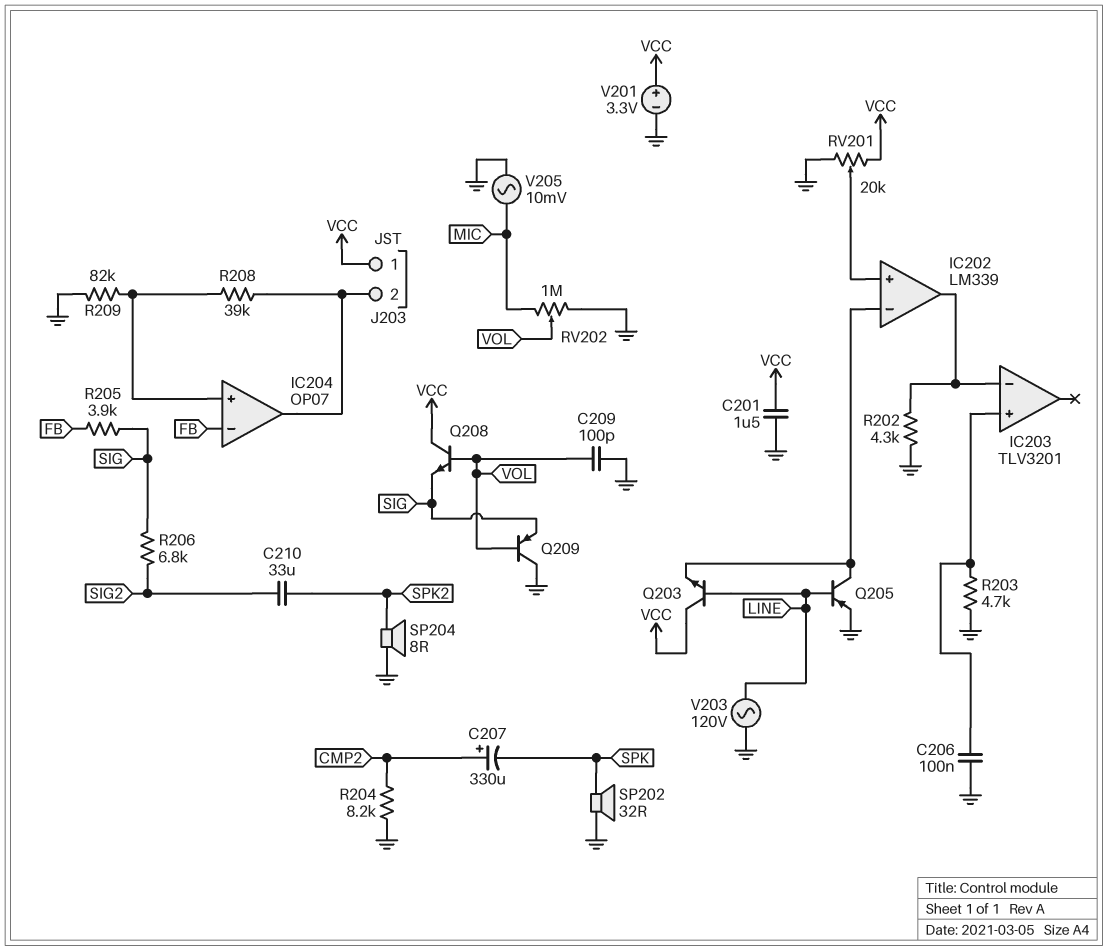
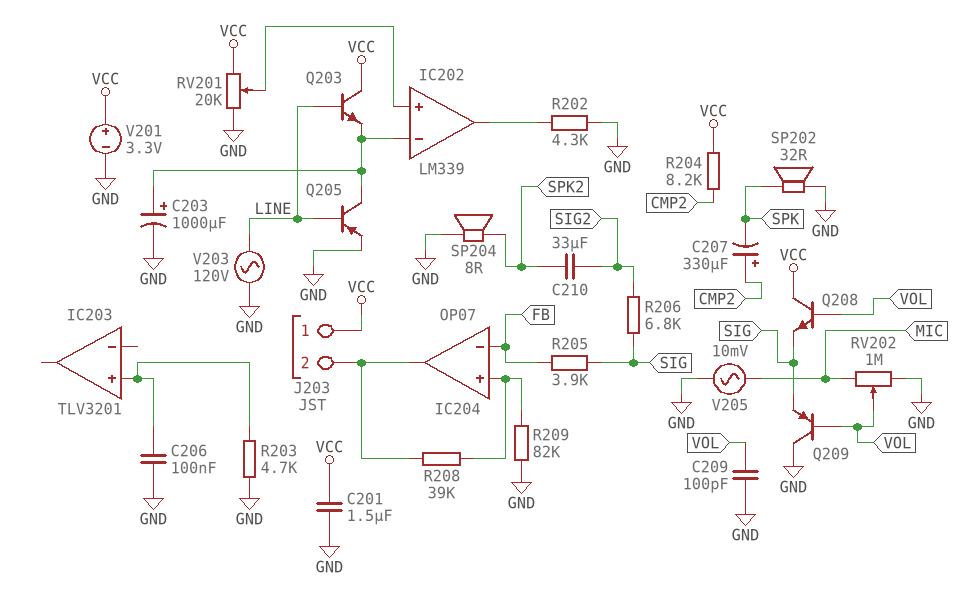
C203: none -> 1000uF (plus IC202/in-, minus GND)
IC203 pin in-: IC202/out -> none
R204: 8.2k (CMP2, GND) -> 8.2k (CMP2, VCC)

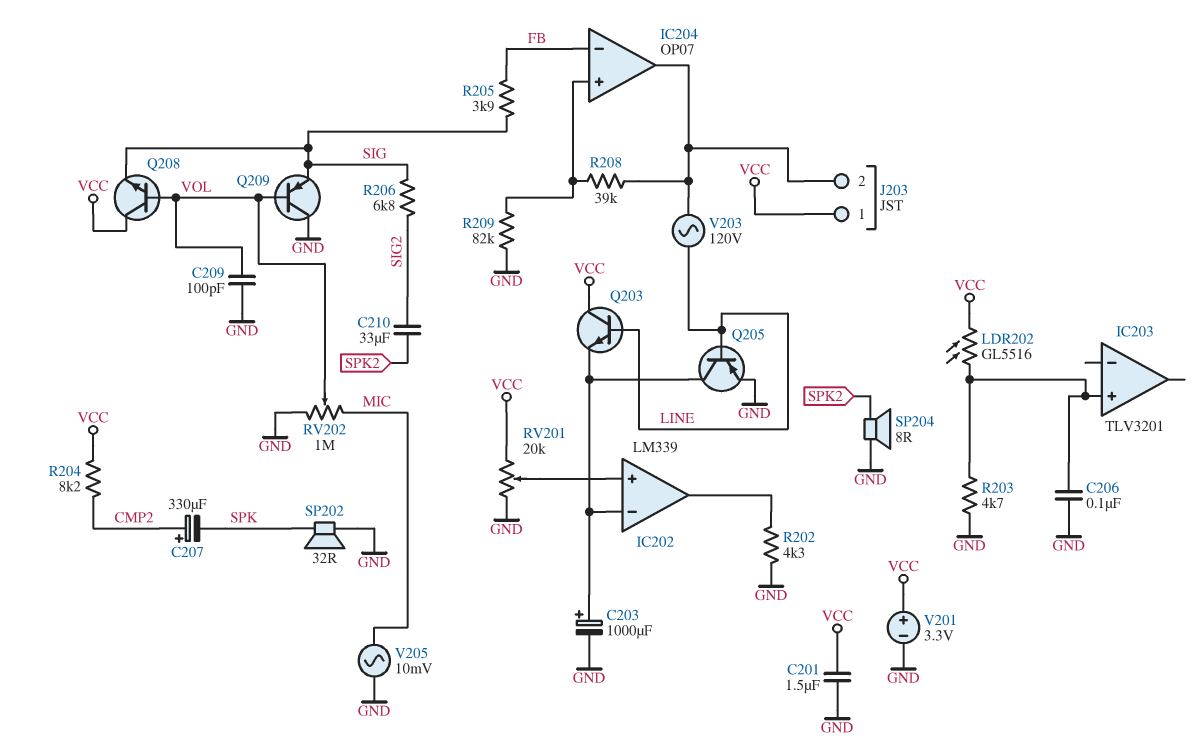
LDR202: none -> GL5516 (IC203/in+, VCC)
V203: AC 120V (GND, LINE) -> AC 120V (IC204/out, LINE)

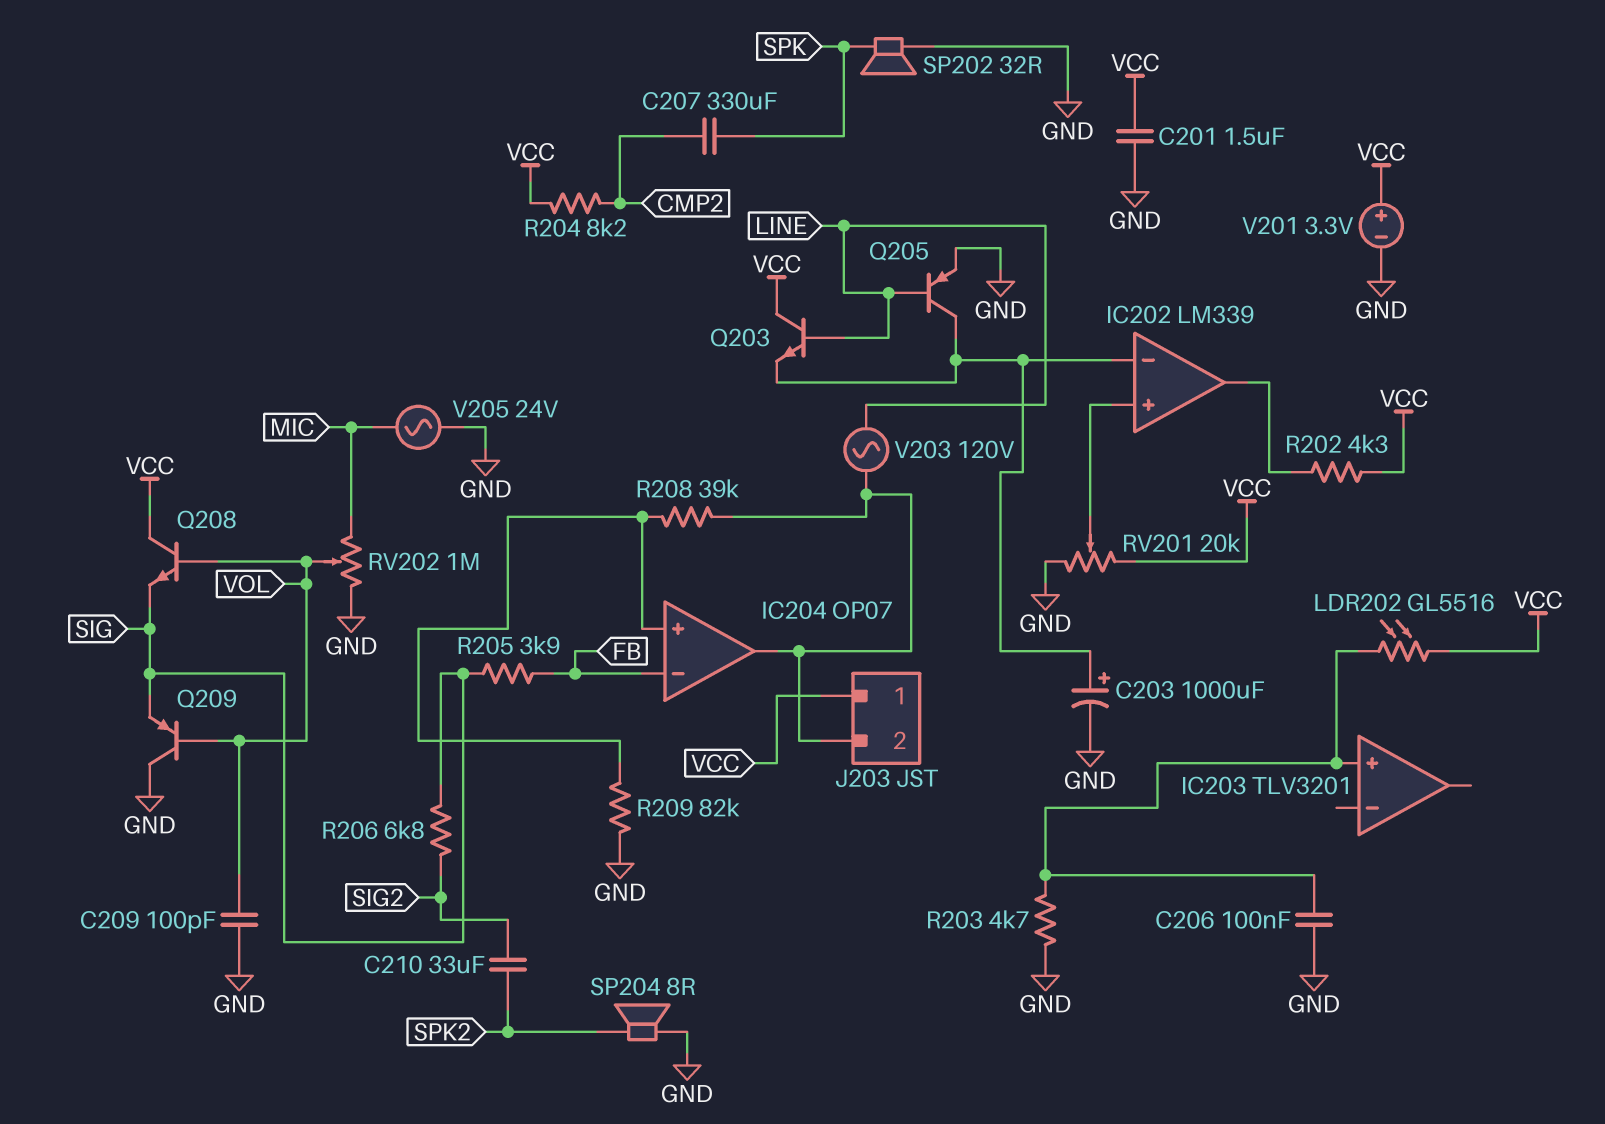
C207: 330uF (plus CMP2, minus SPK) -> 330uF (CMP2, SPK)
R202: 4.3k (GND, IC202/out) -> 4.3k (IC202/out, VCC)
V205: AC 10mV (GND, MIC) -> AC 24V (GND, MIC)

